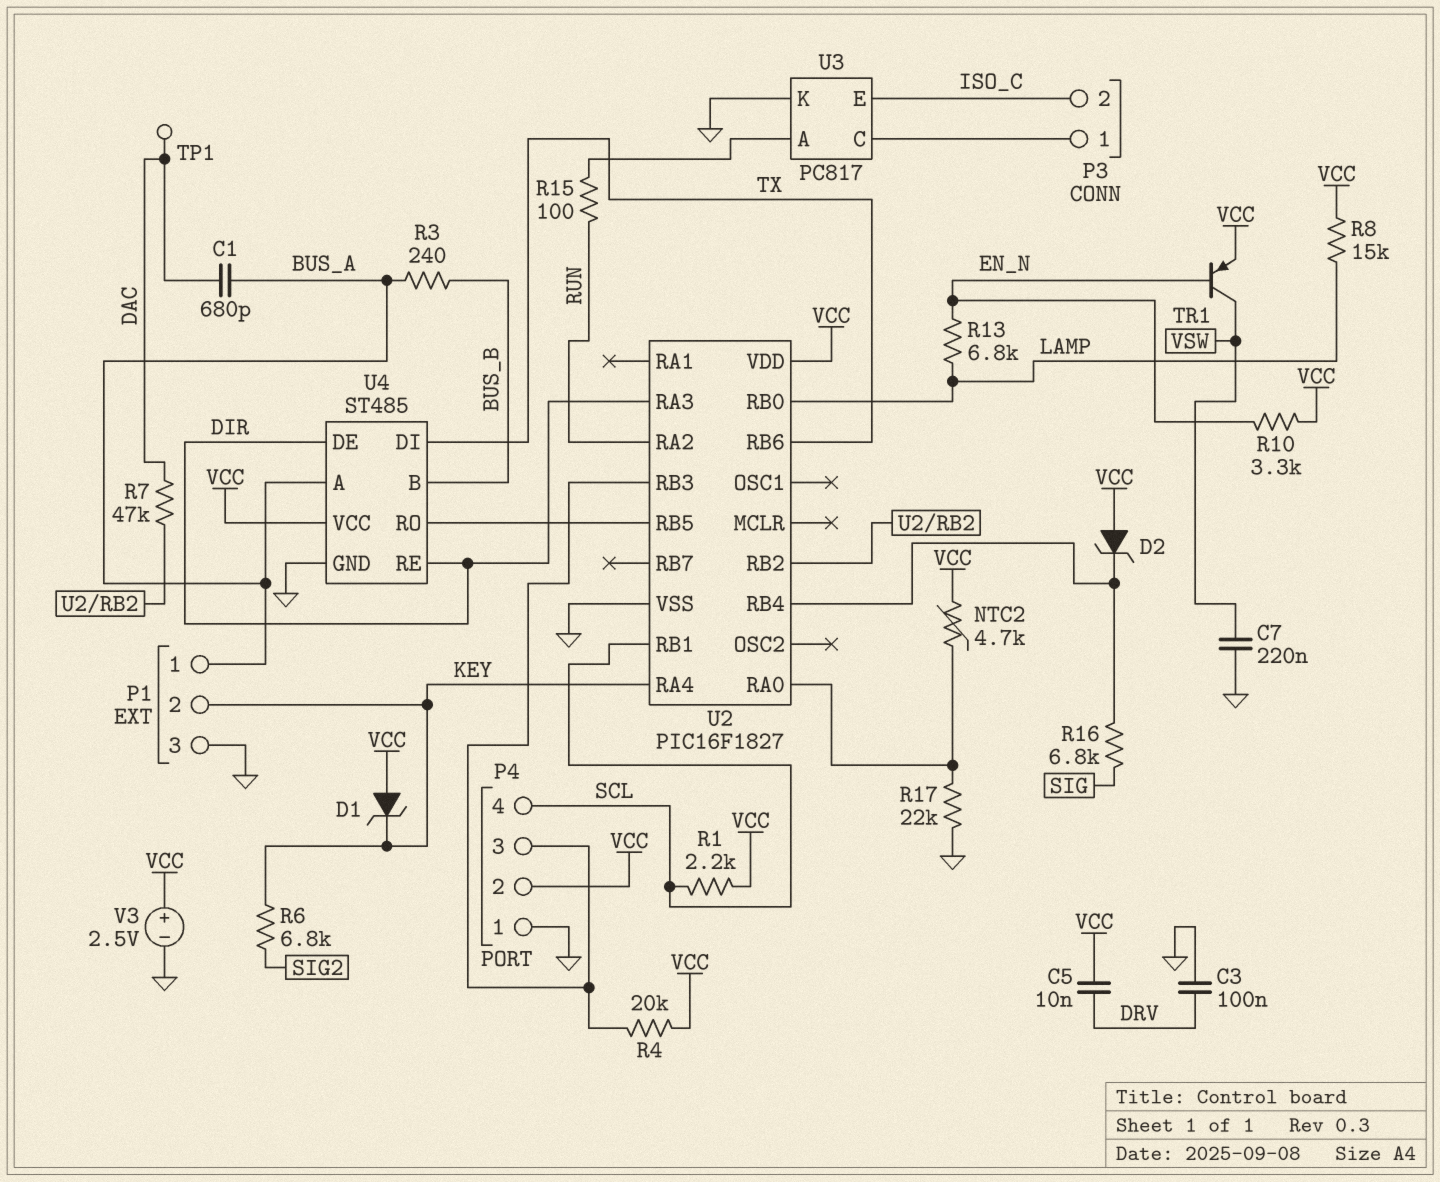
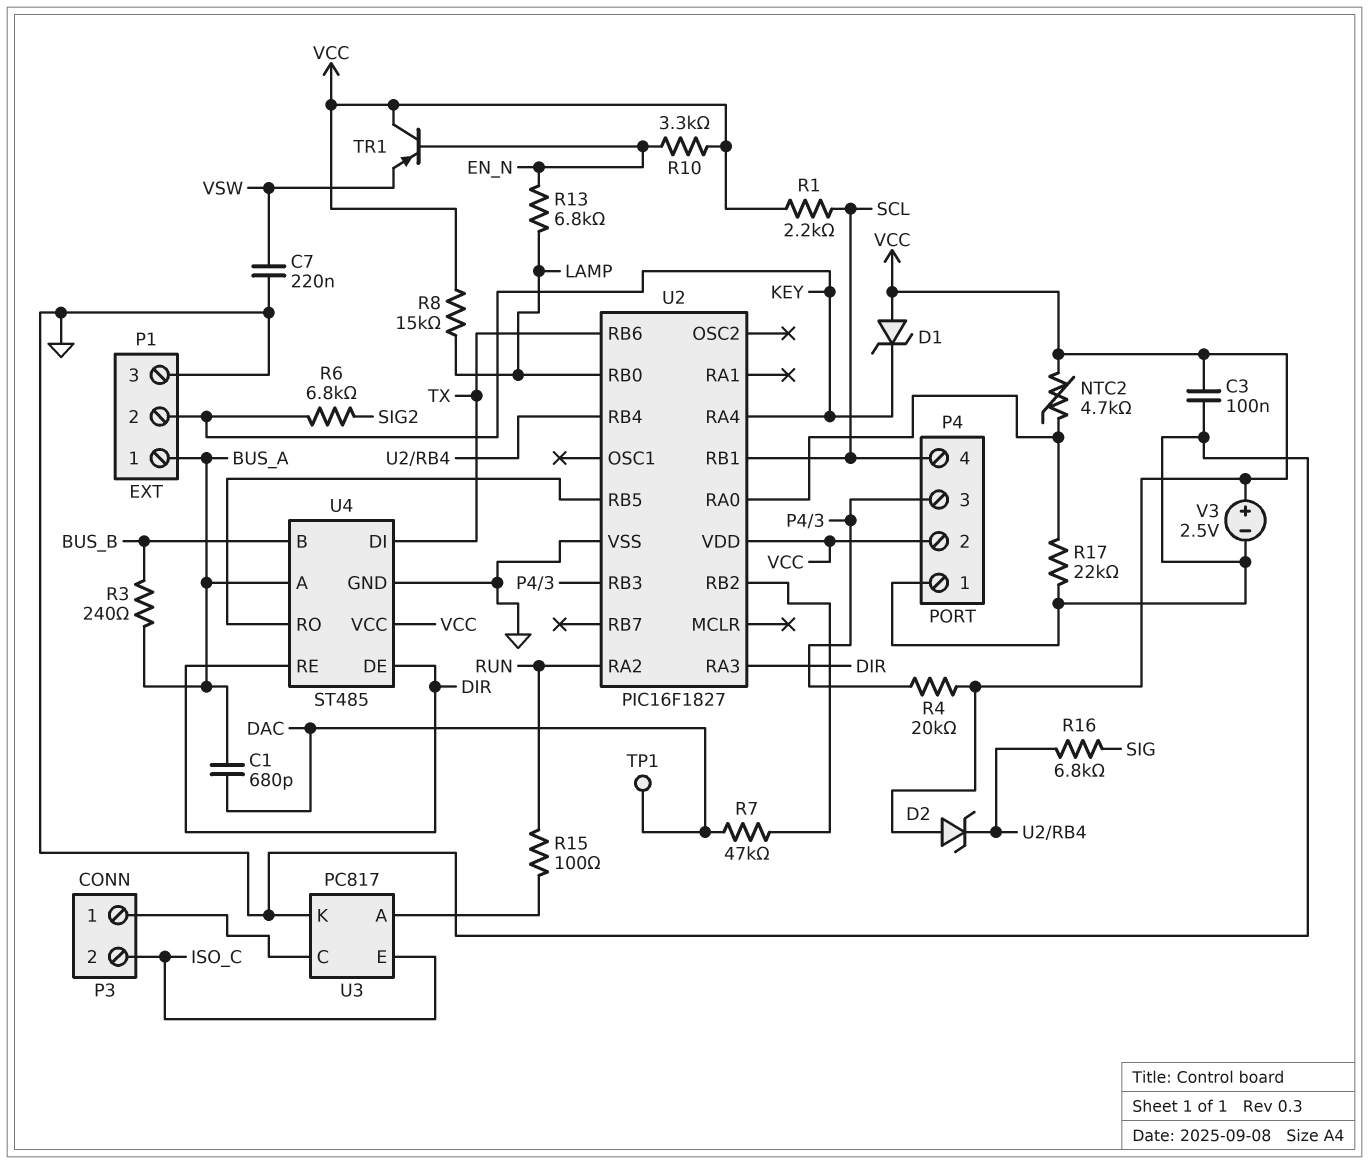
C3: 100nF (DRV, GND) -> 100nF (GND, VCC)
C5: 10nF (DRV, VCC) -> none
TR1: PNP (B EN_N, C VSW, E VCC) -> PNP (B EN_N, C VCC, E VSW)

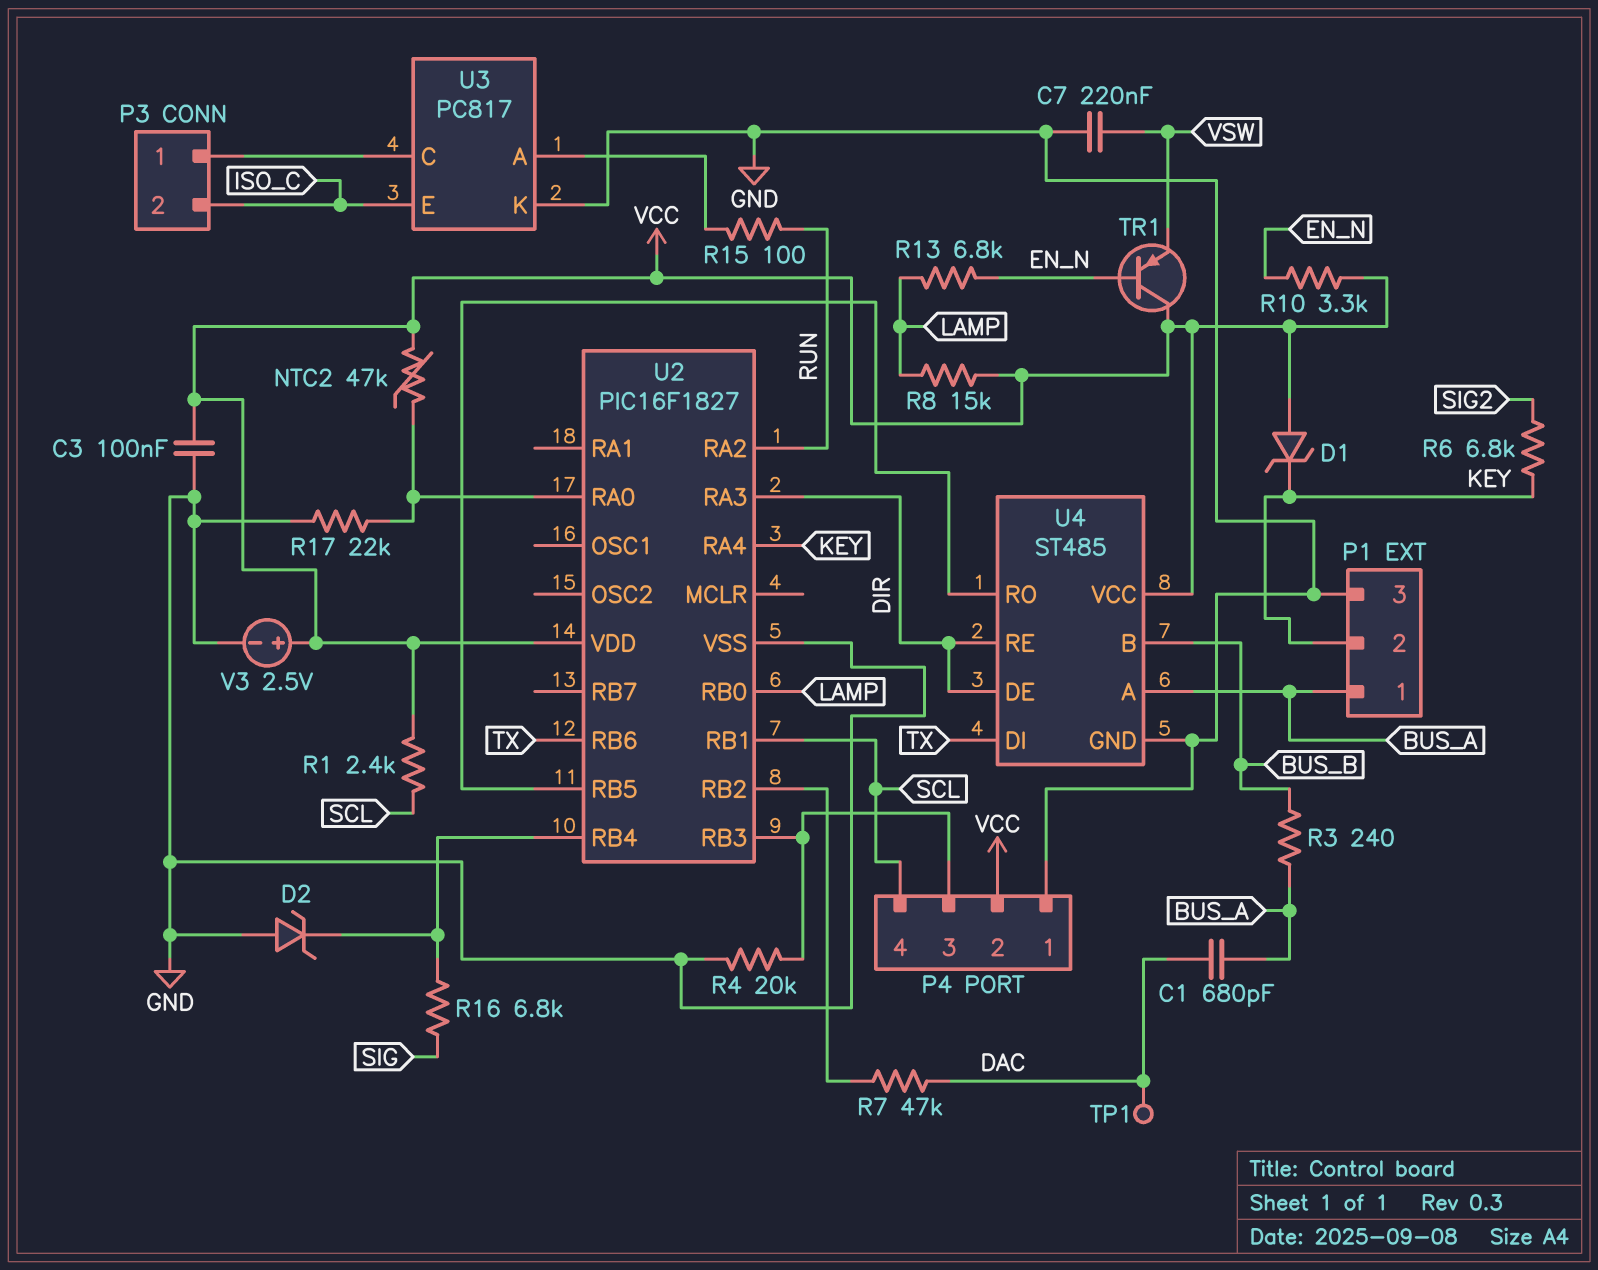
D2: zener (A VCC, K U2/RB4) -> zener (A GND, K U2/RB4)
NTC2: 4.7k (U2/RA0, VCC) -> 47k (U2/RA0, VCC)
R1: 2.2k (SCL, VCC) -> 2.4k (SCL, VCC)
R4: 20k (P4/3, VCC) -> 20k (GND, P4/3)

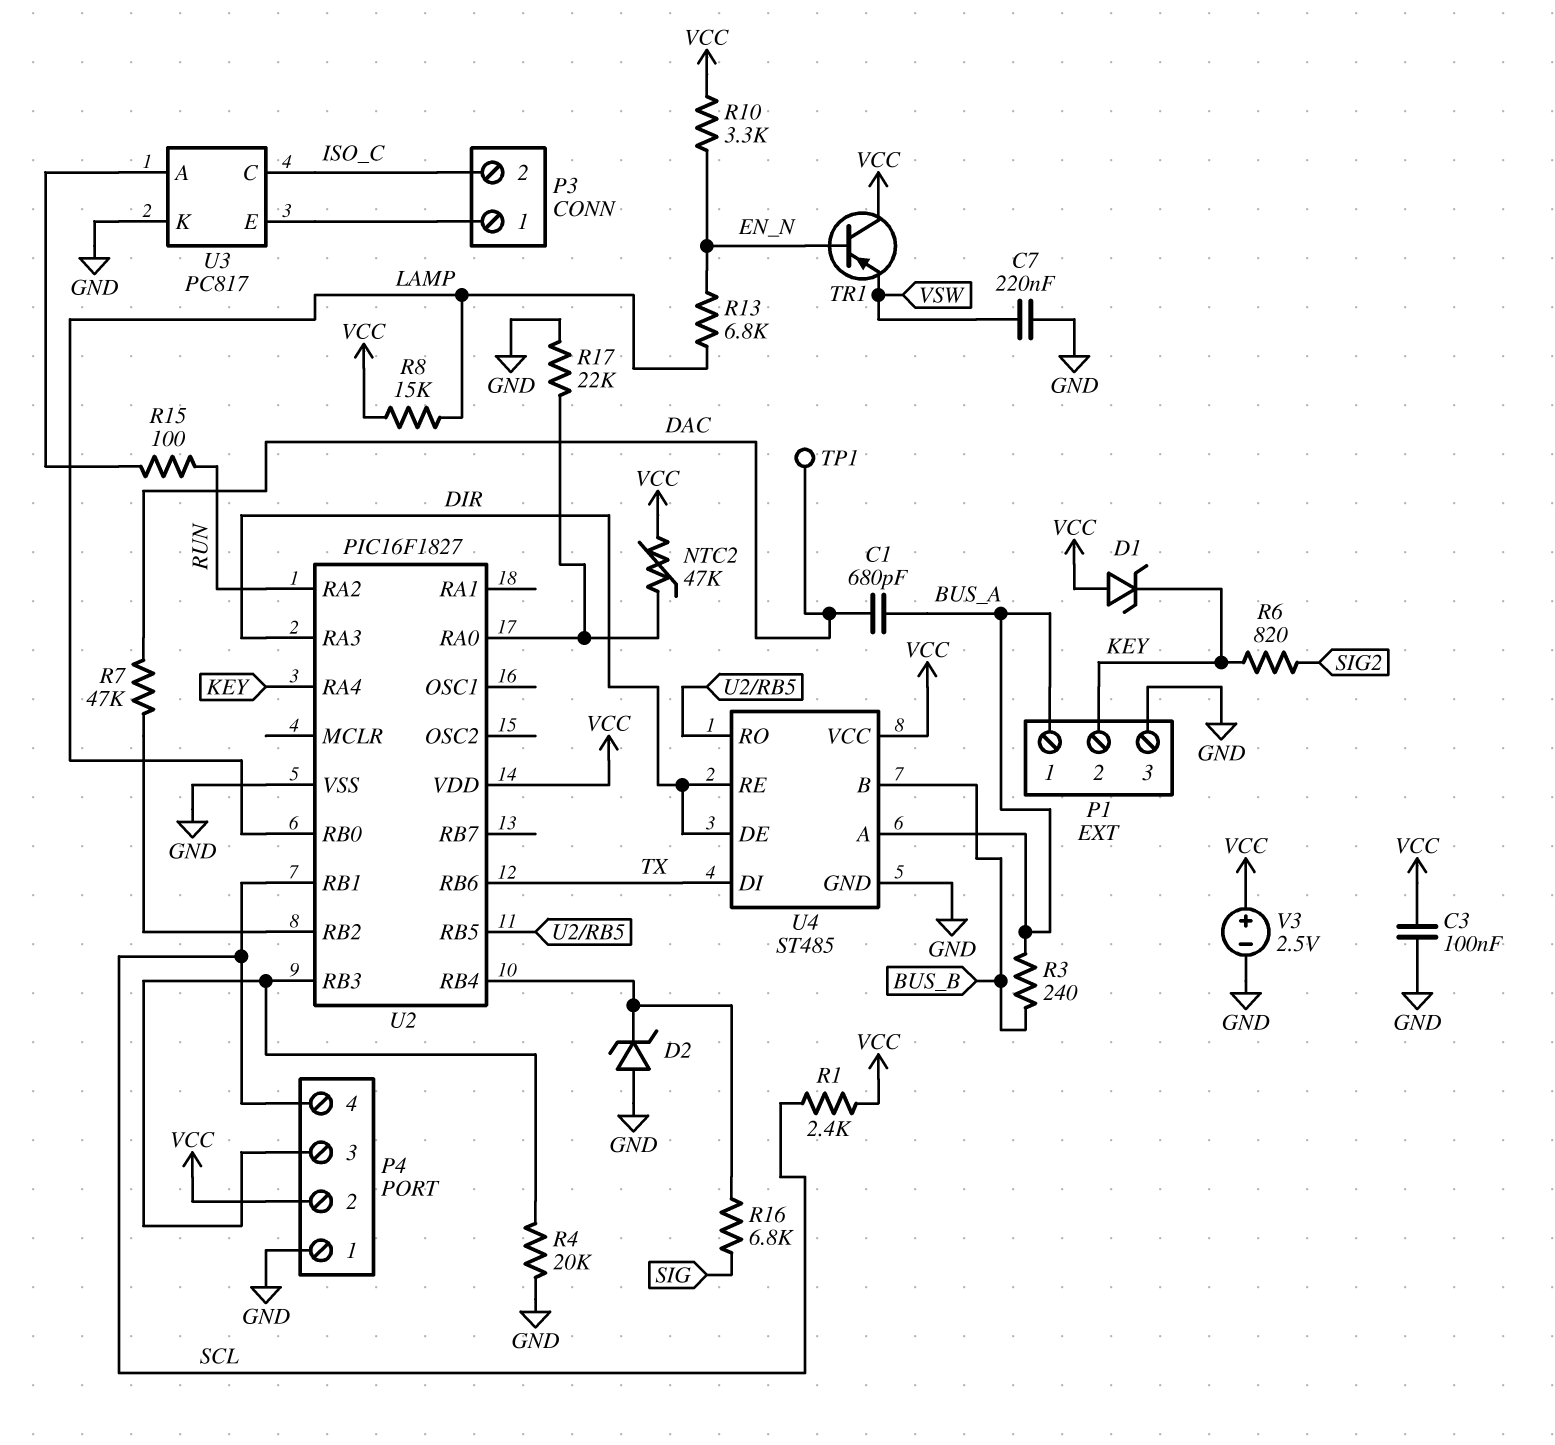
R6: 6.8k (KEY, SIG2) -> 820 (KEY, SIG2)
U3 pin C: P3/1 -> ISO_C
U3 pin E: ISO_C -> P3/1

